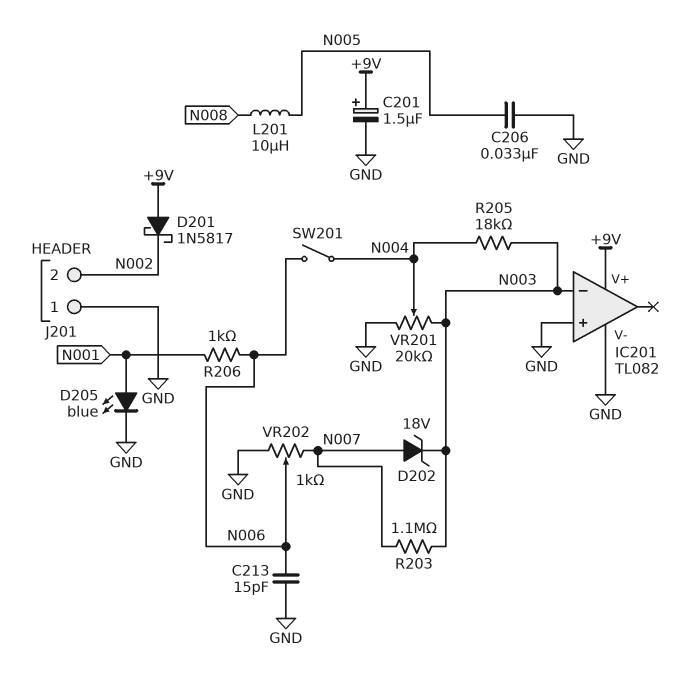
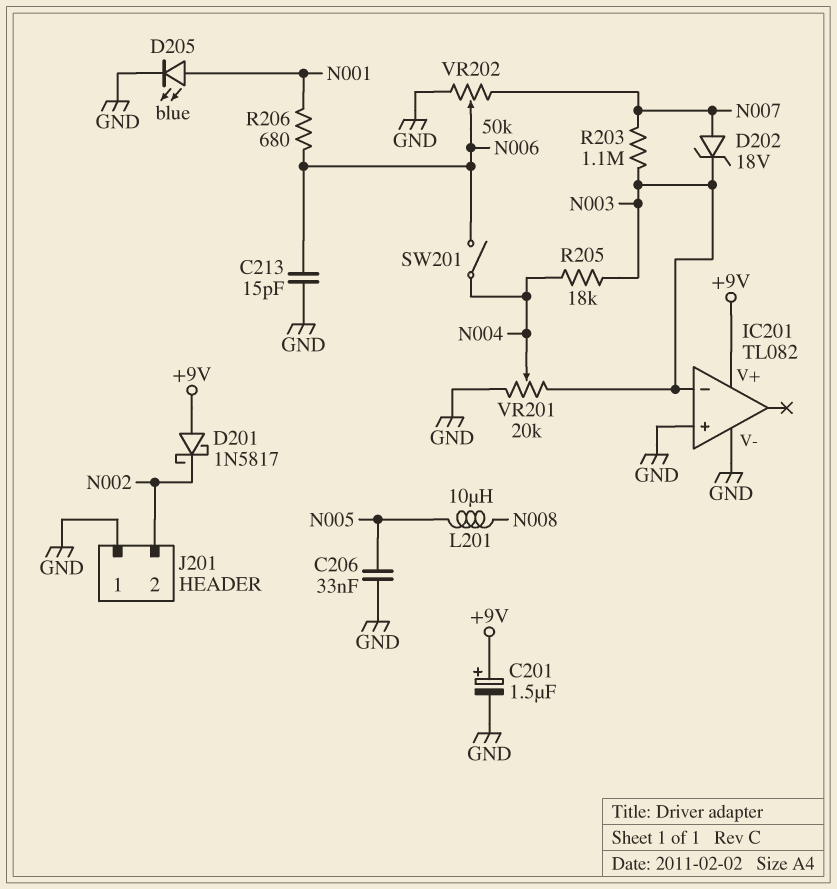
R206: 1k (N001, N006) -> 680 (N001, N006)
VR202: 1k (GND, N007, wiper N006) -> 50k (GND, N007, wiper N006)

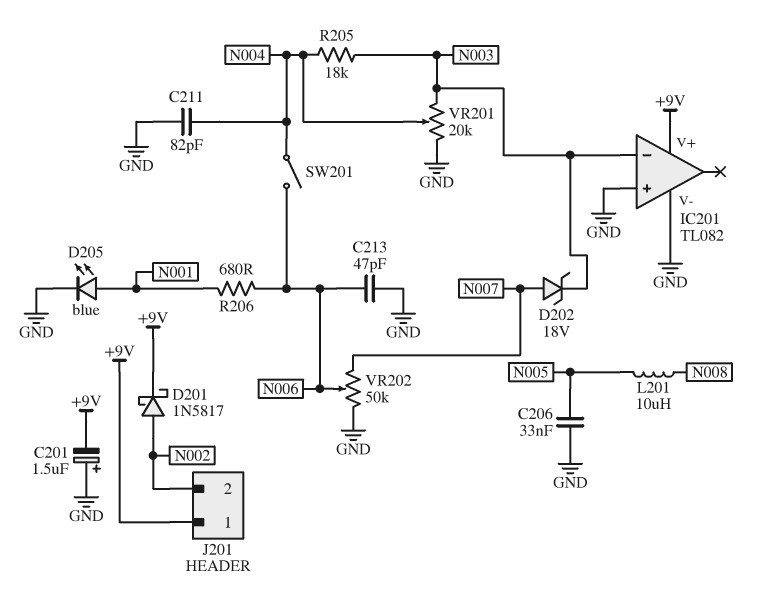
C201: 1.5uF (plus +9V, minus GND) -> 1.5uF (plus GND, minus +9V)
C211: none -> 82pF (GND, N004)
C213: 15pF (GND, N006) -> 47pF (GND, N006)
D201: schottky 1N5817 (A +9V, K N002) -> schottky 1N5817 (A N002, K +9V)
J201 pin 1: GND -> +9V
R203: 1.1M (N003, N007) -> none

